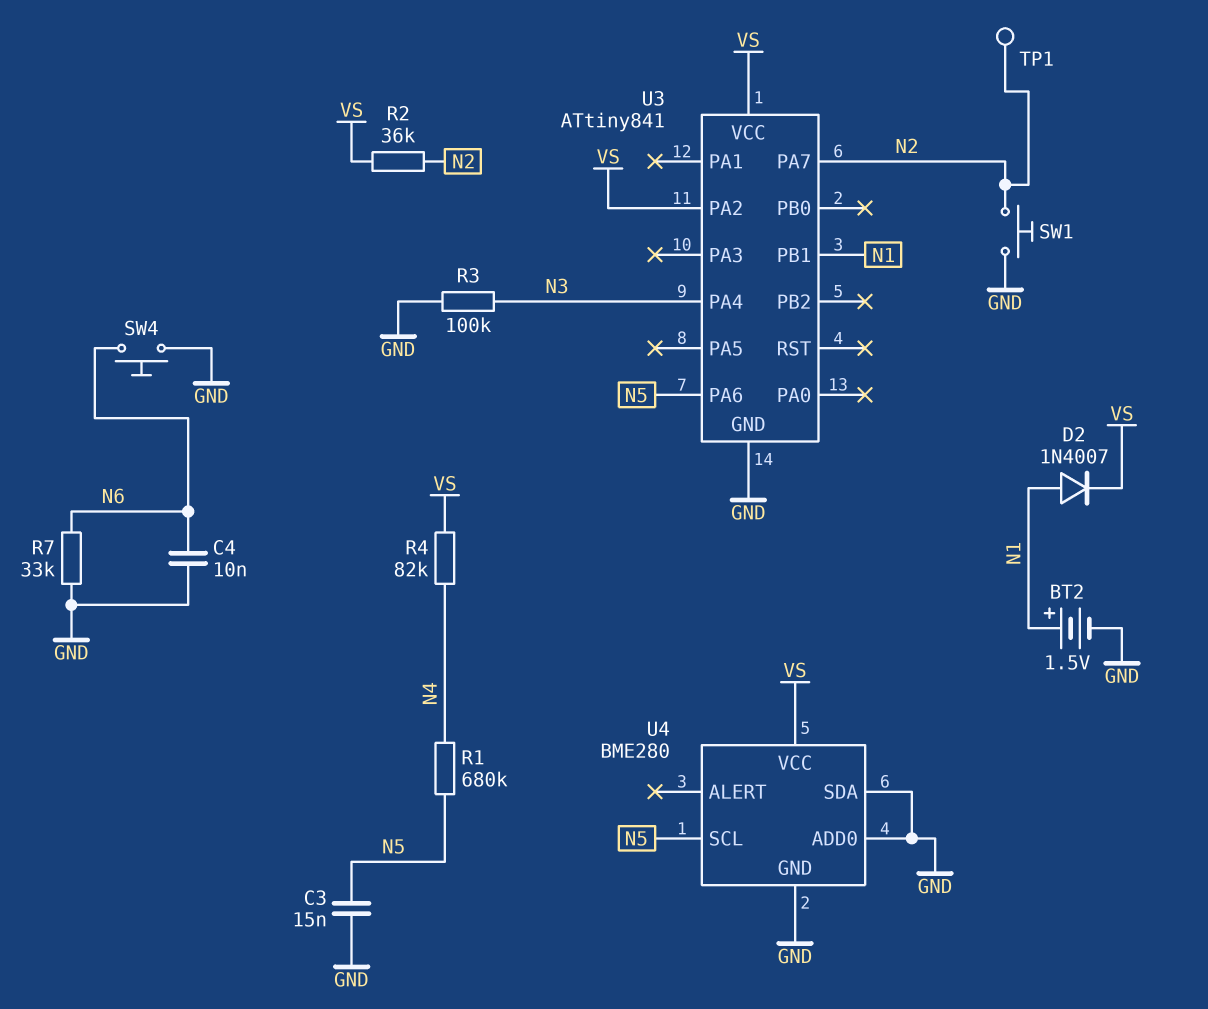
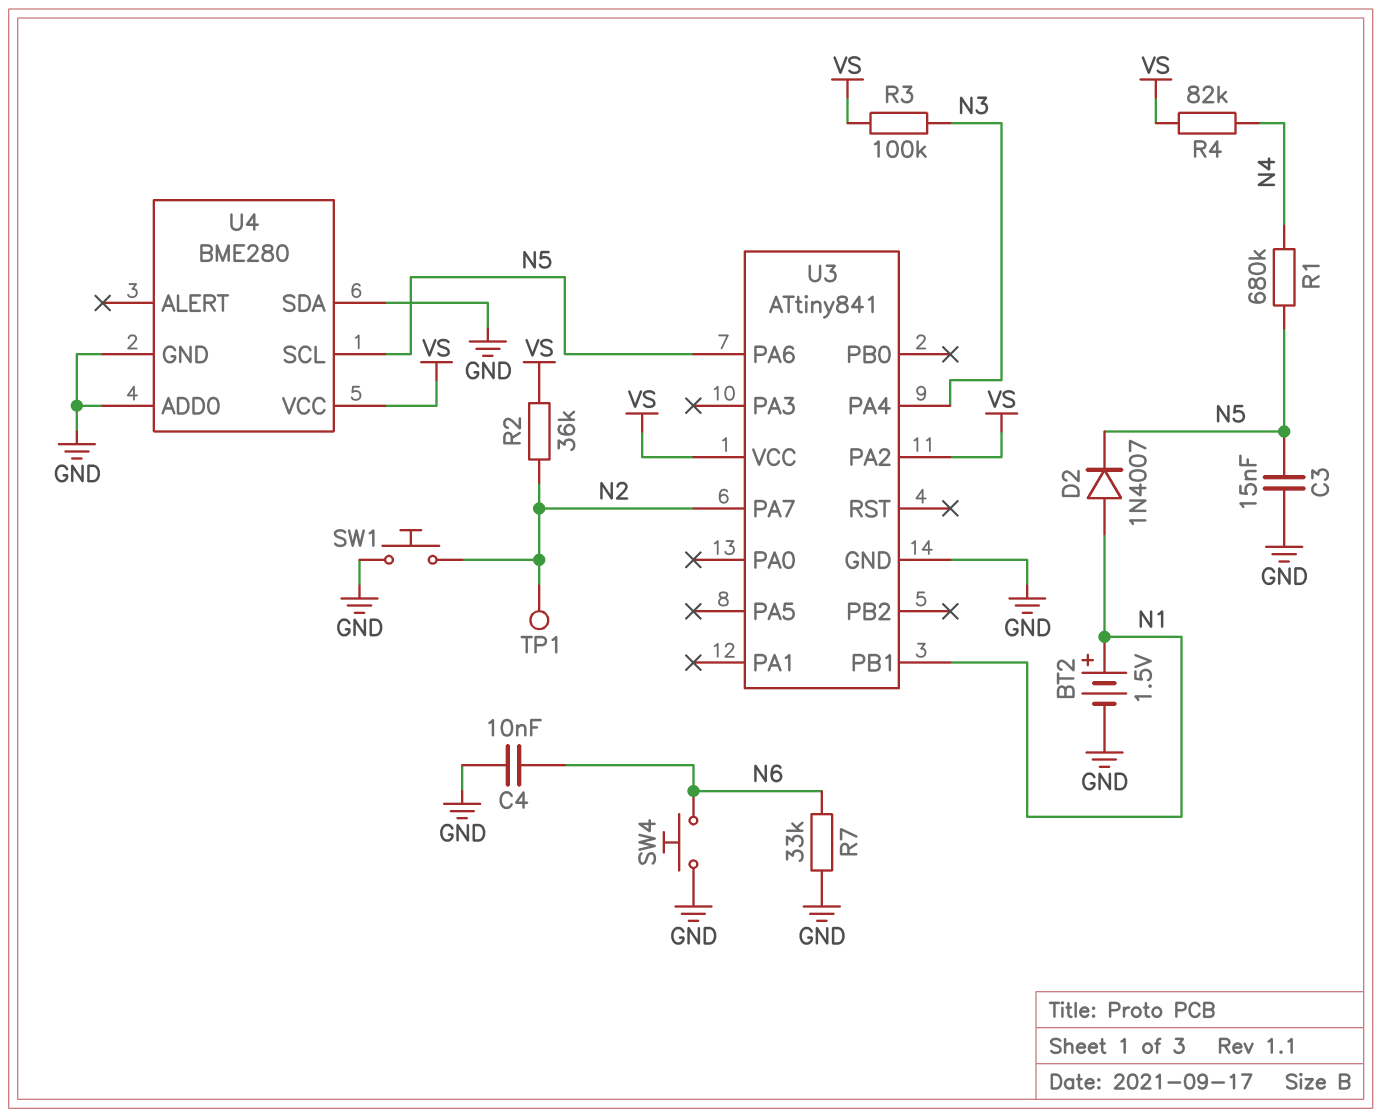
D2: diode 1N4007 (A N1, K VS) -> diode 1N4007 (A N1, K N5)
R3: 100k (GND, N3) -> 100k (N3, VS)

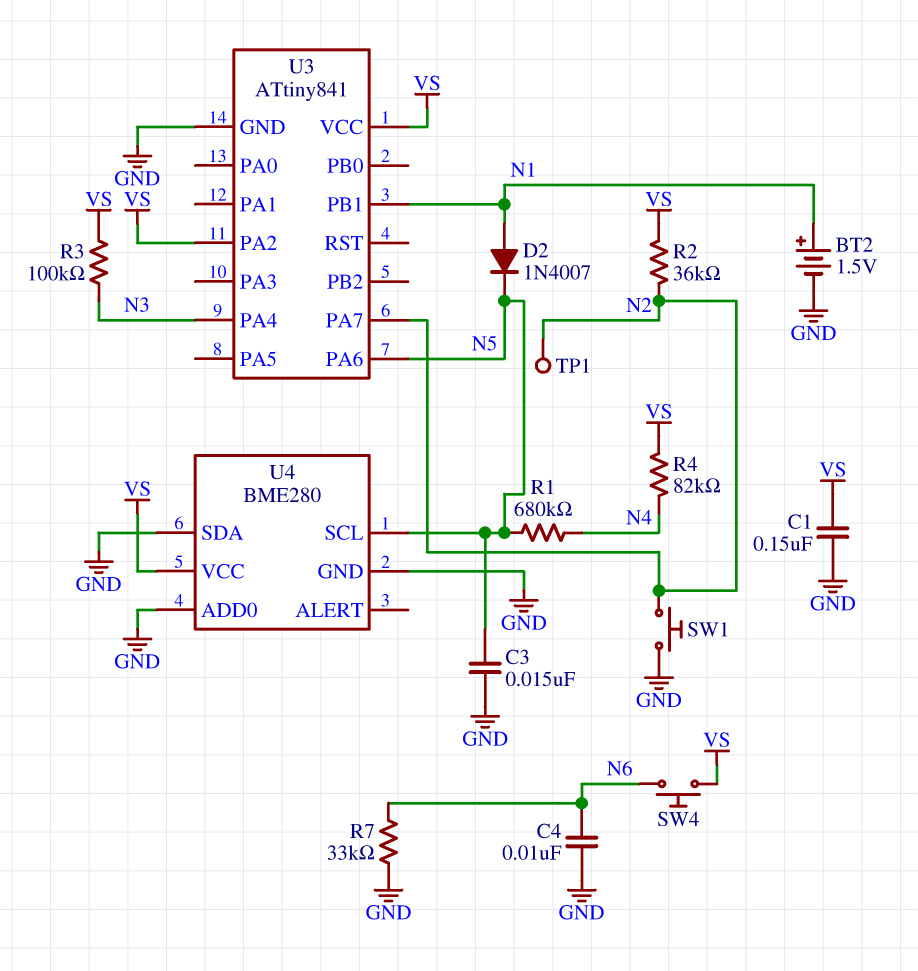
C1: none -> 150nF (GND, VS)
SW4: button (GND, N6) -> button (N6, VS)

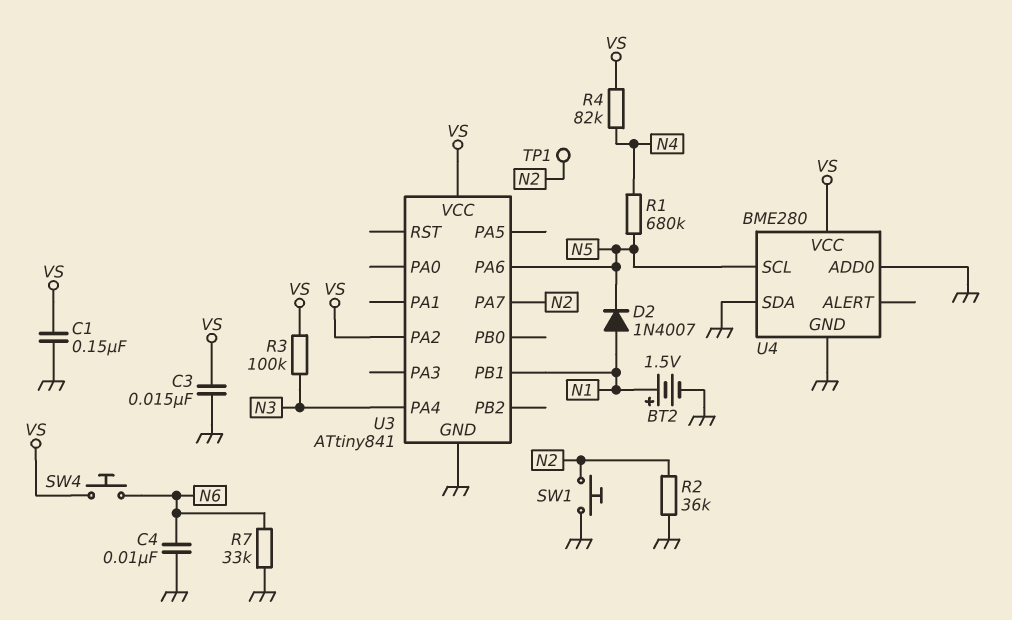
C3: 15nF (GND, N5) -> 15nF (GND, VS)
R2: 36k (N2, VS) -> 36k (GND, N2)

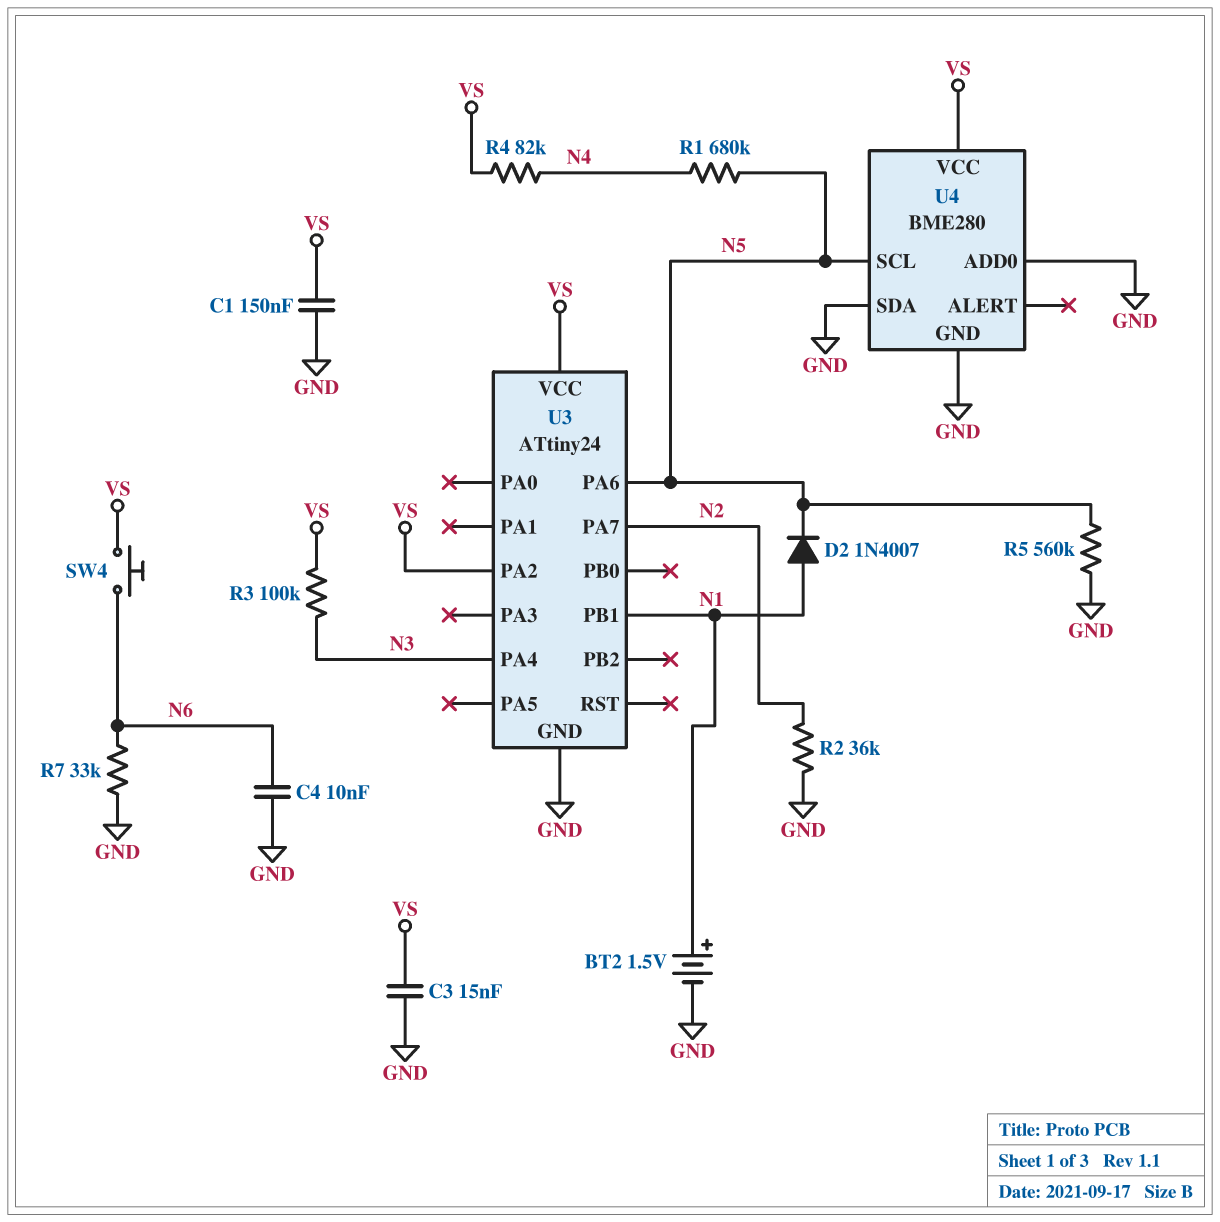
R5: none -> 560k (GND, N5)
SW1: button (GND, N2) -> none
TP1: test point (N2) -> none
U3: ATtiny841 -> ATtiny24

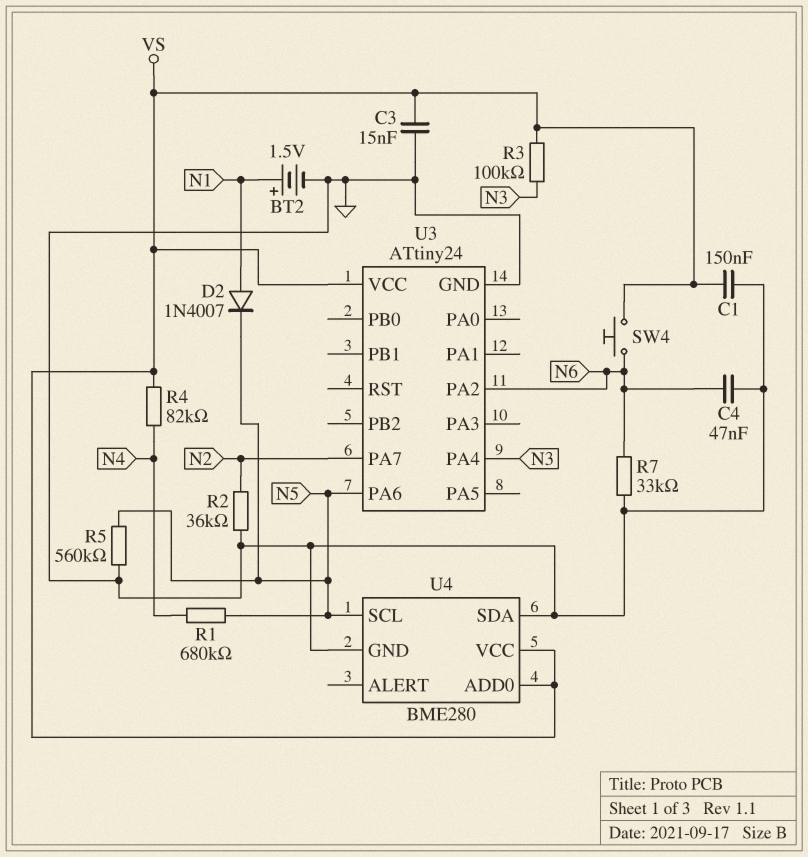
C4: 10nF (GND, N6) -> 47nF (GND, N6)
U3 pin PA2: VS -> N6
U3 pin PB1: N1 -> none
U4 pin ADD0: GND -> VS

